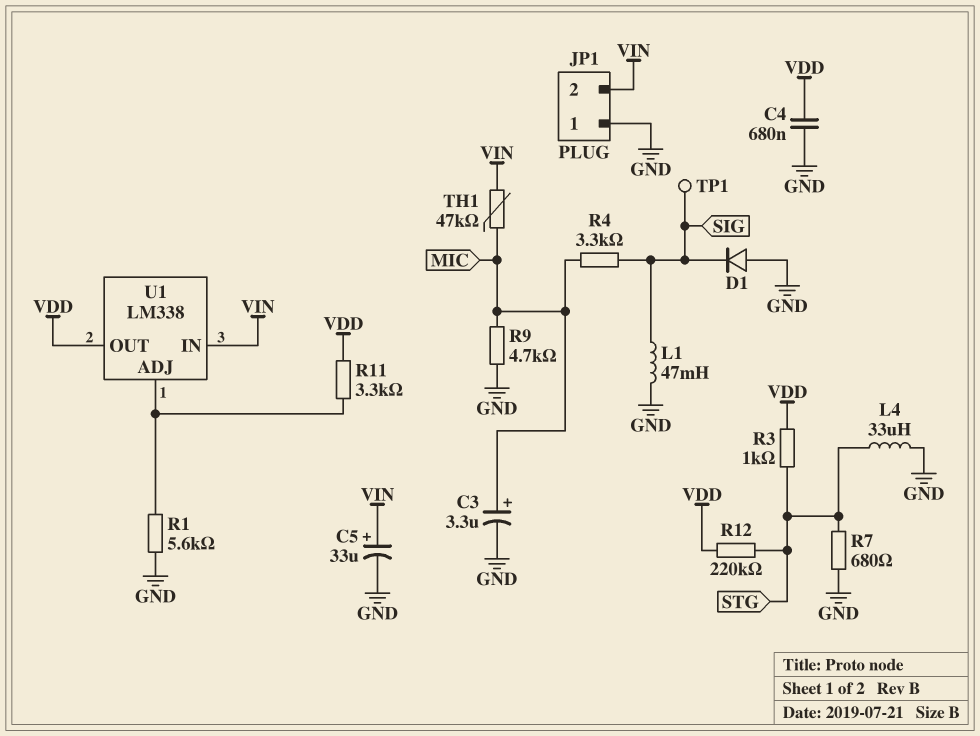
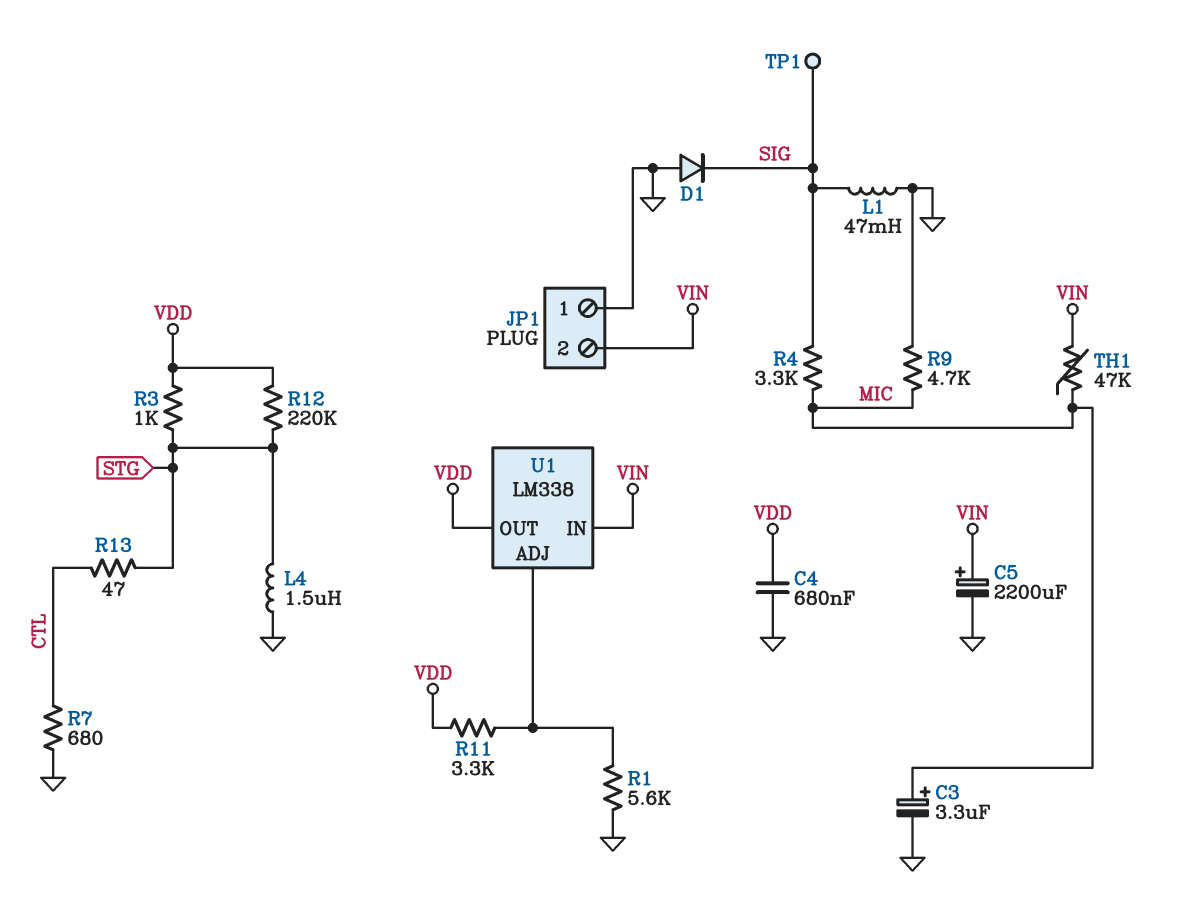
C5: 33uF (plus VIN, minus GND) -> 2200uF (plus VIN, minus GND)
L4: 33uH (GND, STG) -> 1.5uH (GND, STG)
R7: 680 (GND, STG) -> 680 (CTL, GND)
R13: none -> 47 (CTL, STG)

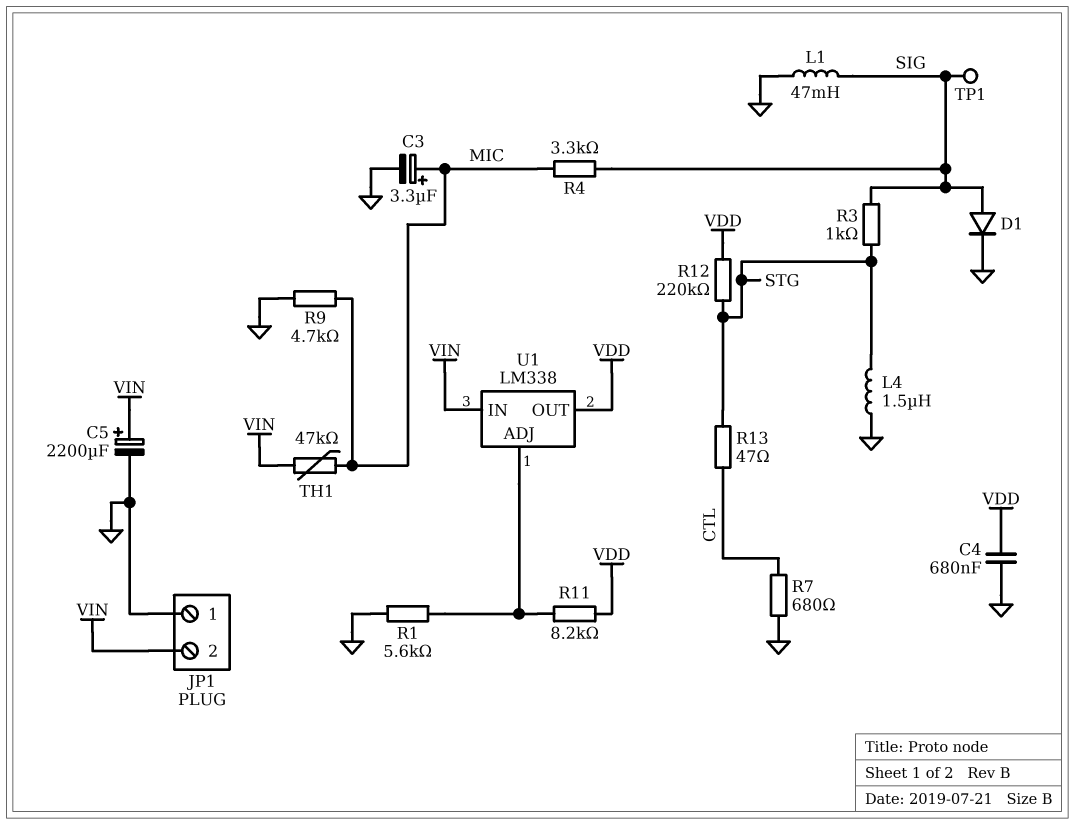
D1: diode (A GND, K SIG) -> diode (A SIG, K GND)
R3: 1k (STG, VDD) -> 1k (SIG, STG)
R11: 3.3k (U1/ADJ, VDD) -> 8.2k (U1/ADJ, VDD)

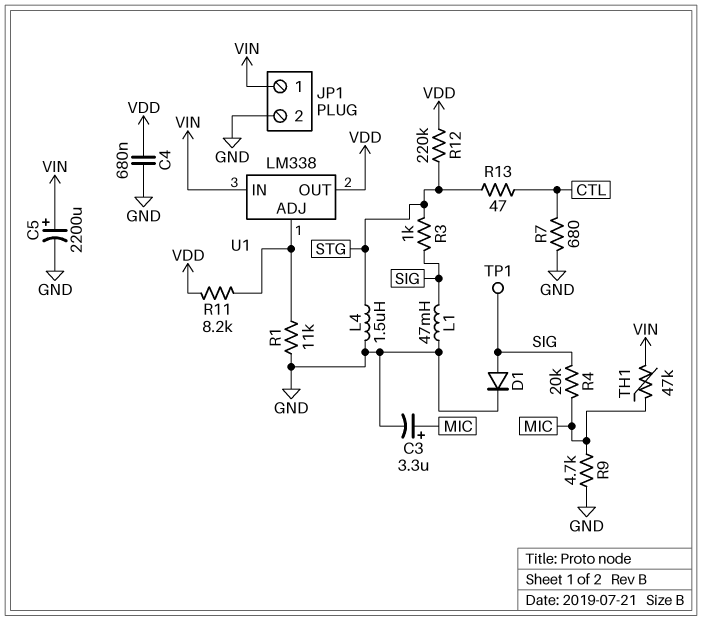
JP1 pin 1: GND -> VIN
JP1 pin 2: VIN -> GND
R1: 5.6k (GND, U1/ADJ) -> 11k (GND, U1/ADJ)
R4: 3.3k (MIC, SIG) -> 20k (MIC, SIG)

